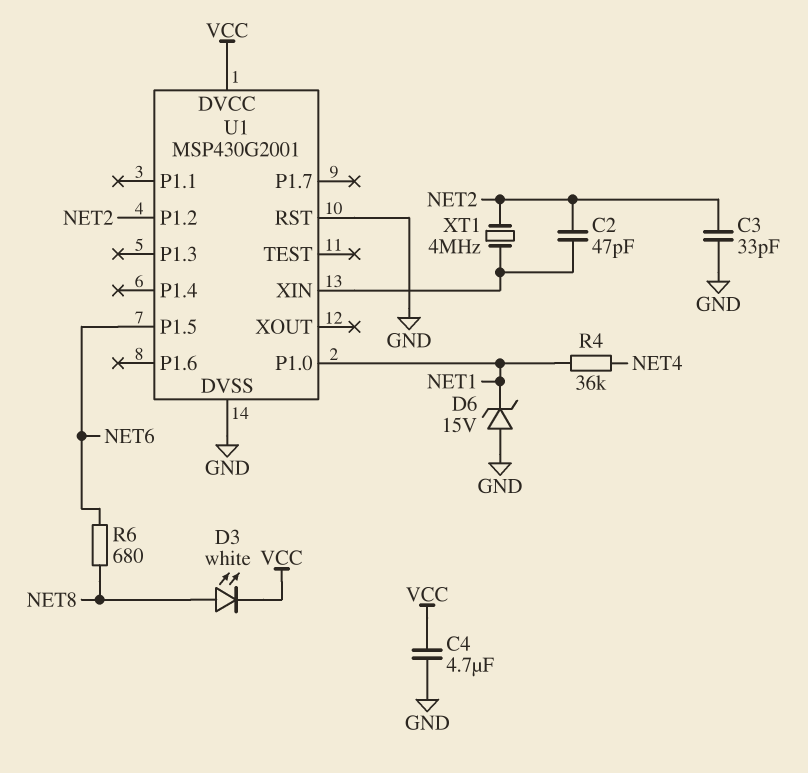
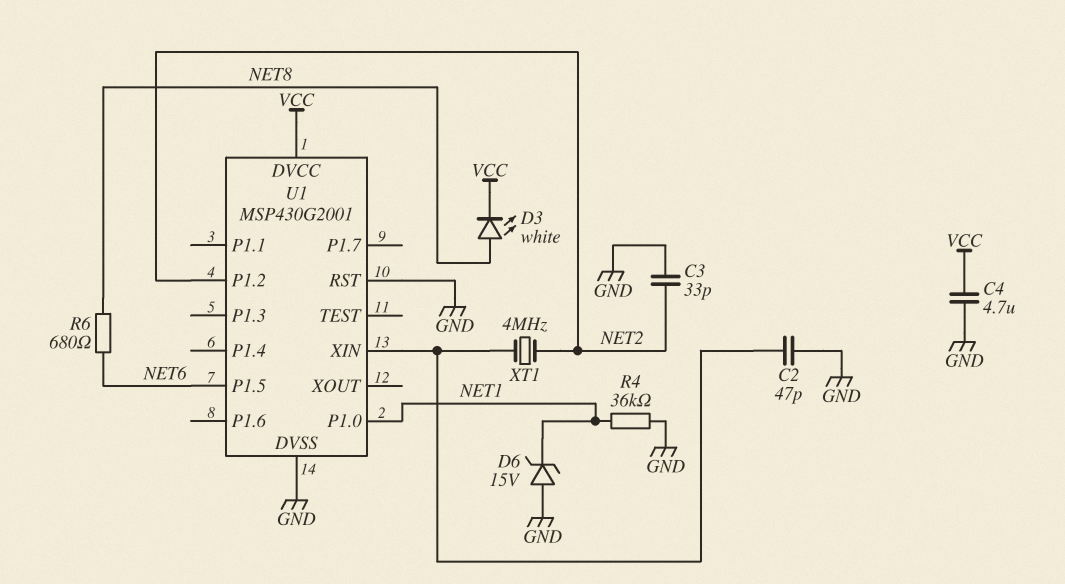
C2: 47pF (NET2, U1/XIN) -> 47pF (GND, U1/XIN)
R4: 36k (NET1, NET4) -> 36k (GND, NET1)

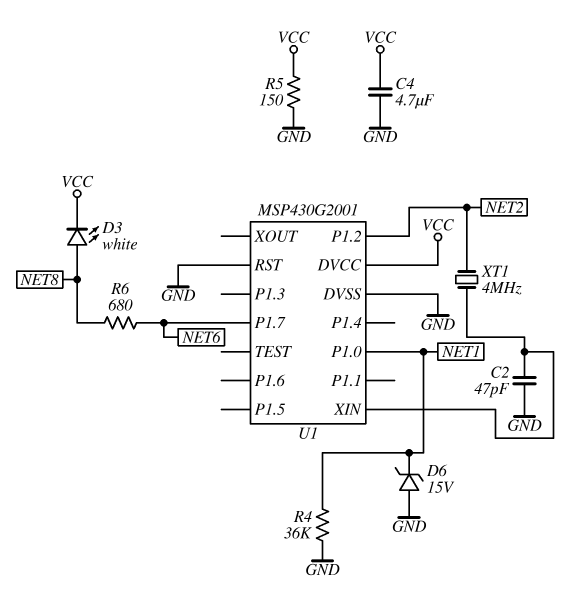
C3: 33pF (GND, NET2) -> none
R5: none -> 150 (GND, VCC)
U1 pin P1.5: NET6 -> none
U1 pin P1.7: none -> NET6

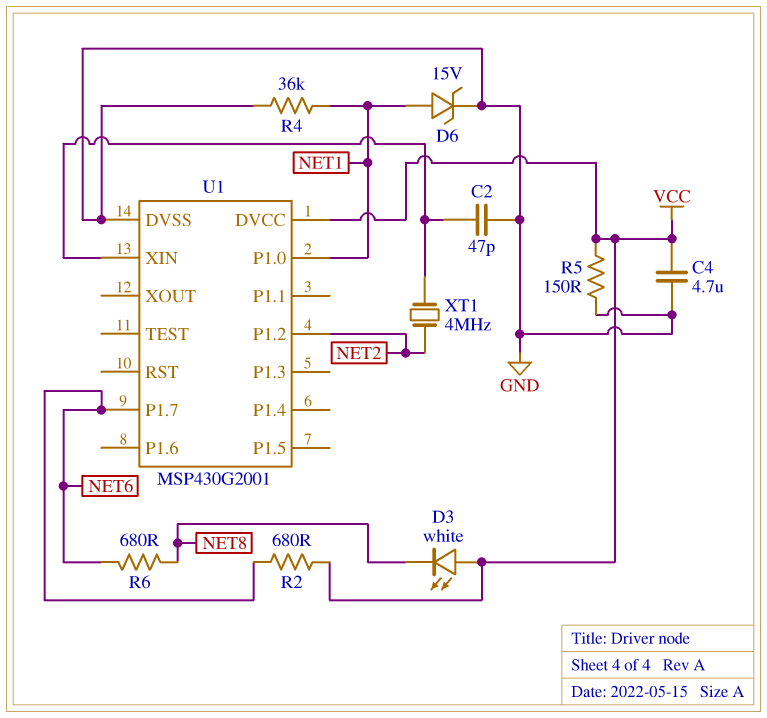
D3: LED white (A NET8, K VCC) -> LED white (A VCC, K NET8)
D6: zener 15V (A GND, K NET1) -> zener 15V (A NET1, K GND)
R2: none -> 680 (NET6, VCC)
U1 pin RST: GND -> none

